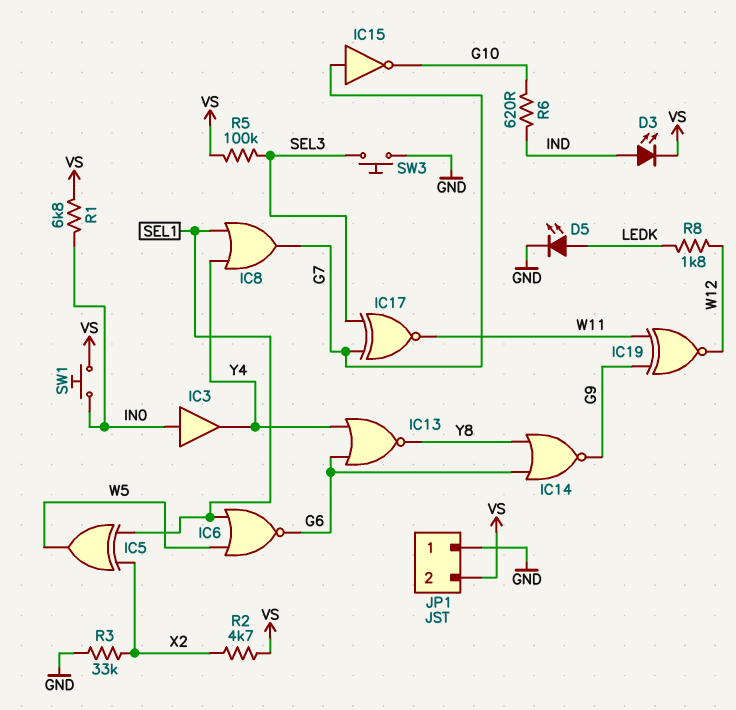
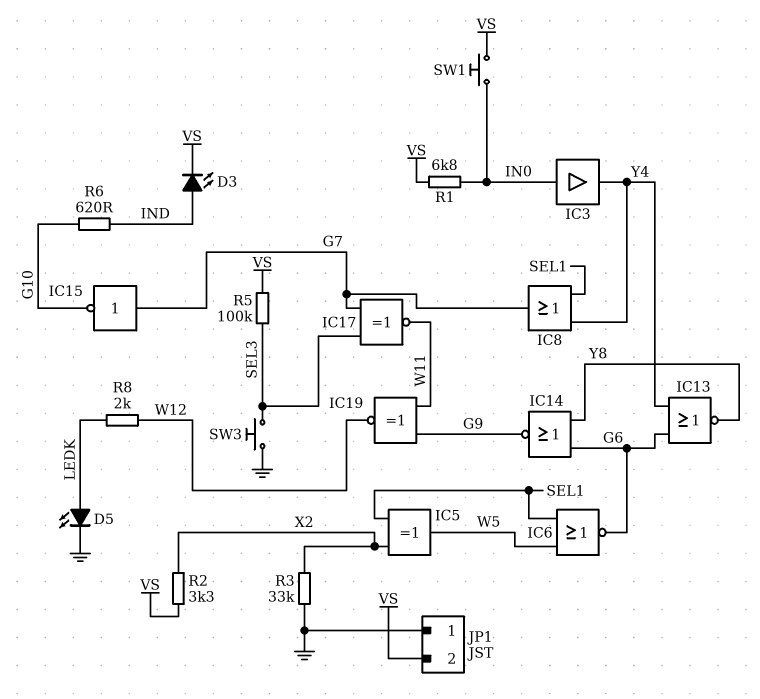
R2: 4.7k (VS, X2) -> 3.3k (VS, X2)
R8: 1.8k (LEDK, W12) -> 2k (LEDK, W12)

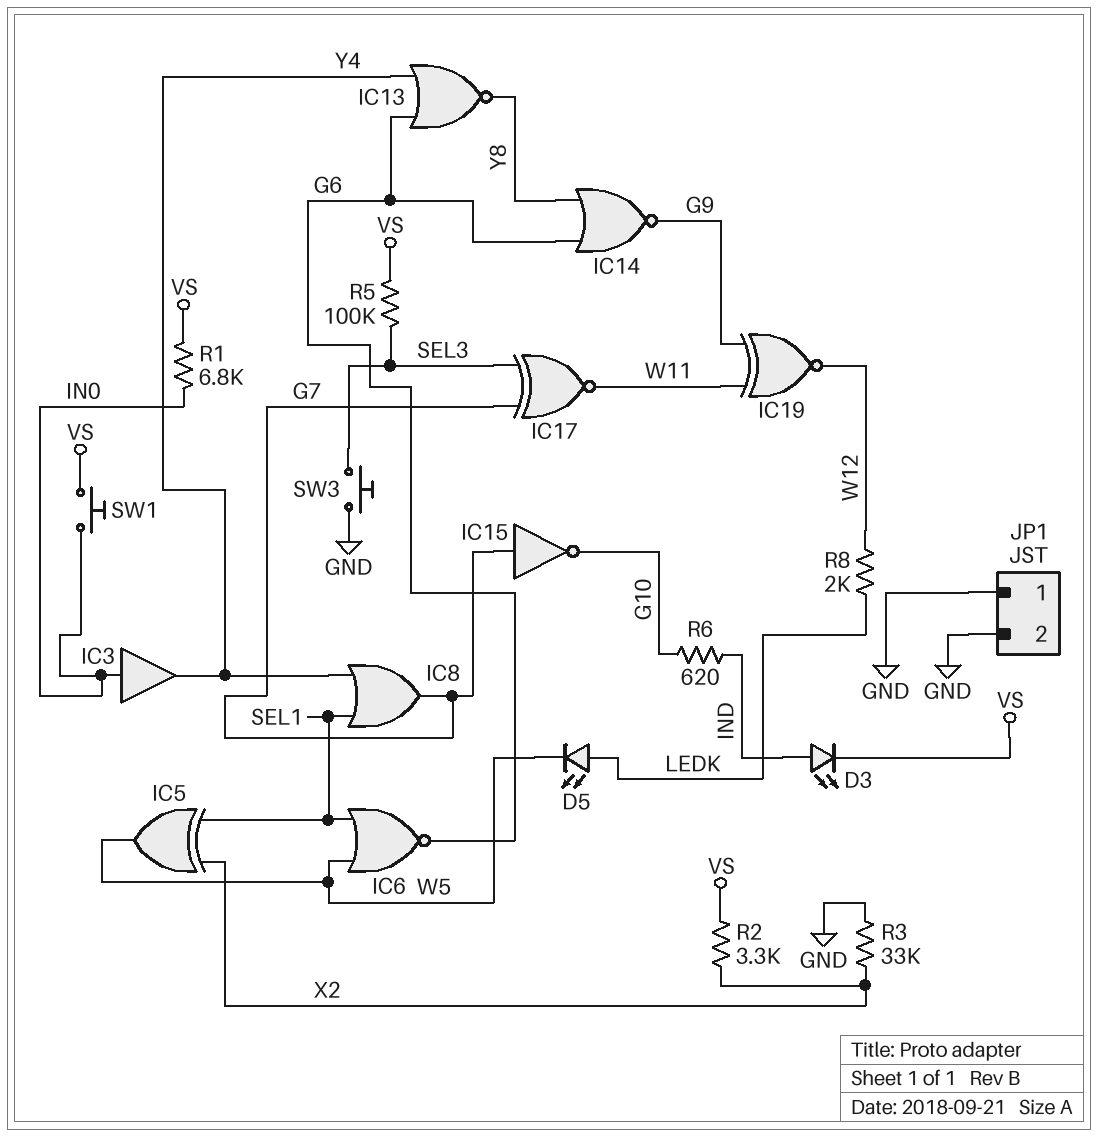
D5: LED (A LEDK, K GND) -> LED (A LEDK, K W5)
JP1 pin 2: VS -> GND

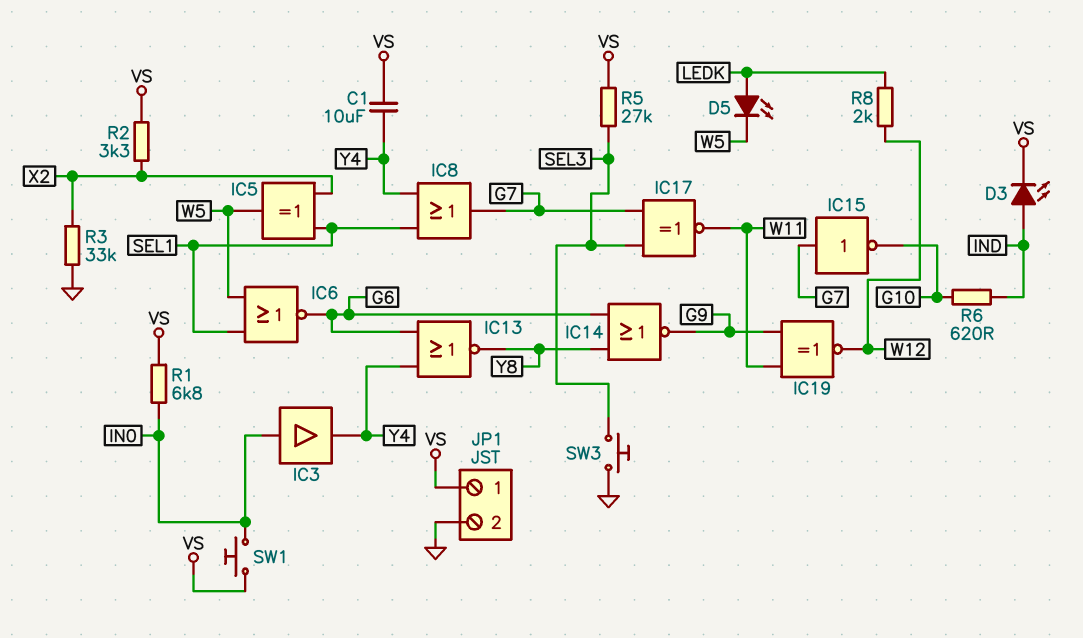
C1: none -> 10uF (VS, Y4)
JP1 pin 1: GND -> VS
R5: 100k (SEL3, VS) -> 27k (SEL3, VS)

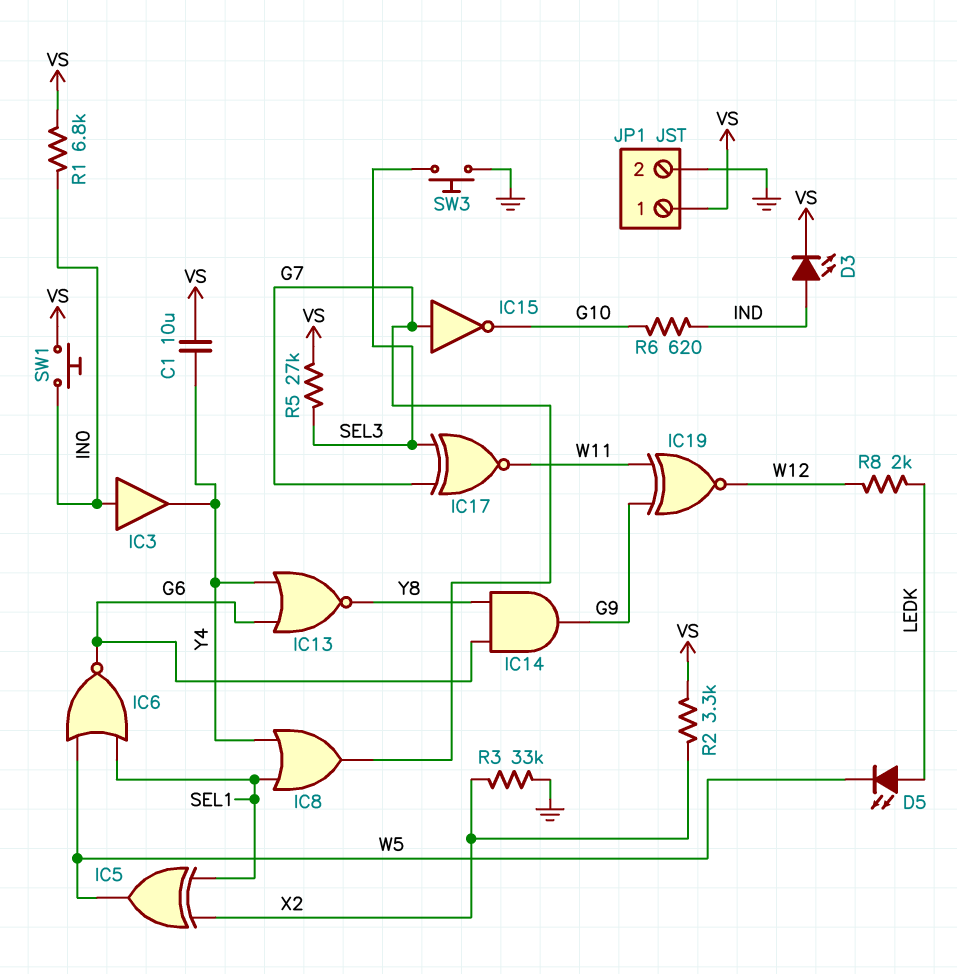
IC14: NOR (in G6, in Y8, out G9) -> AND (in G6, in Y8, out G9)

